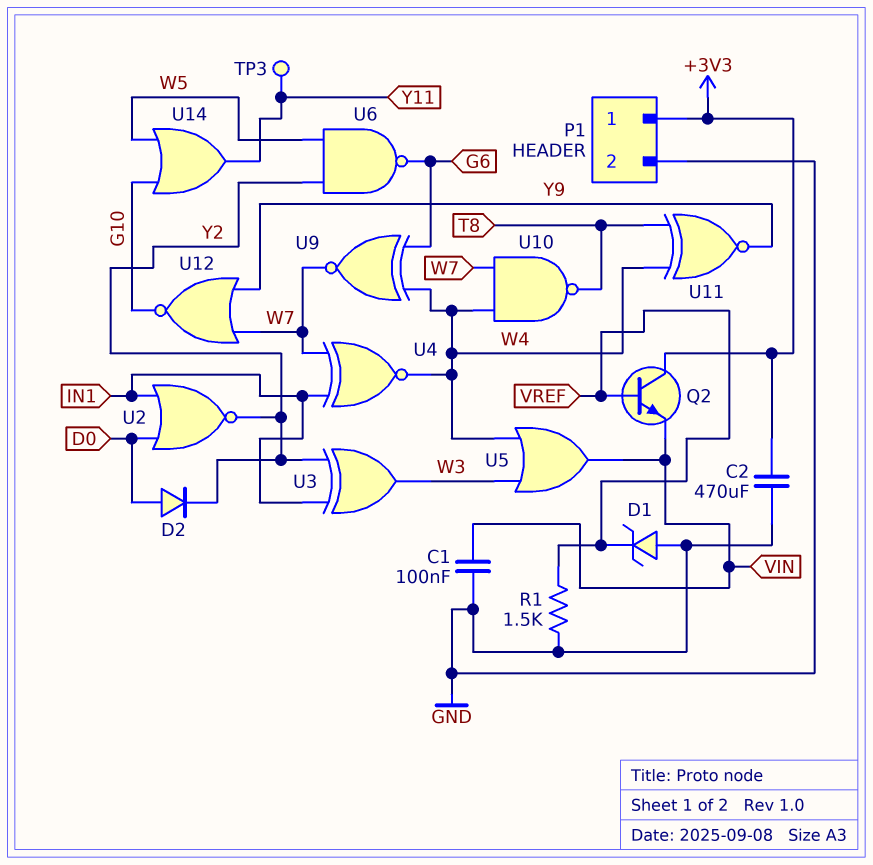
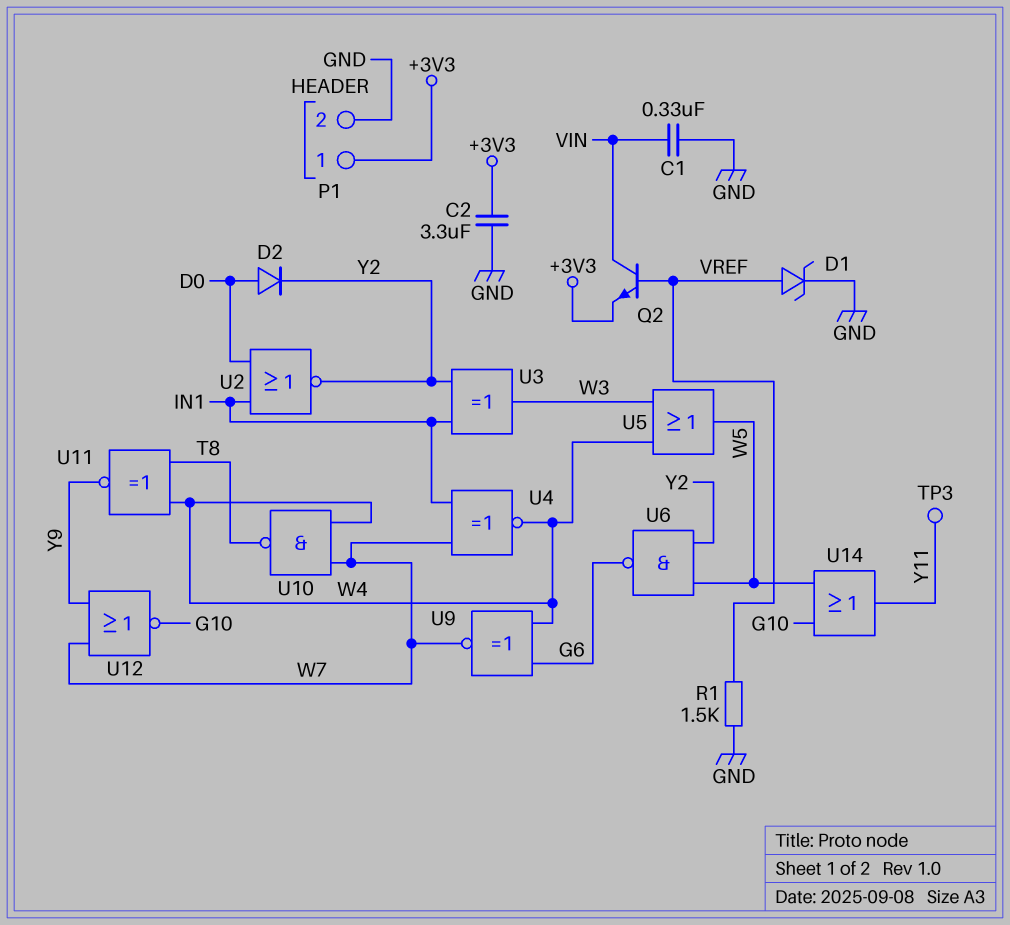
C1: 100nF (GND, VIN) -> 330nF (GND, VIN)
C2: 470uF (+3V3, GND) -> 3.3uF (+3V3, GND)
D1: zener (A GND, K VREF) -> zener (A VREF, K GND)
Q2: NPN (B VREF, C +3V3, E VIN) -> NPN (B VREF, C VIN, E +3V3)
U5: OR (in W3, in W4, out VIN) -> OR (in W3, in W4, out W5)

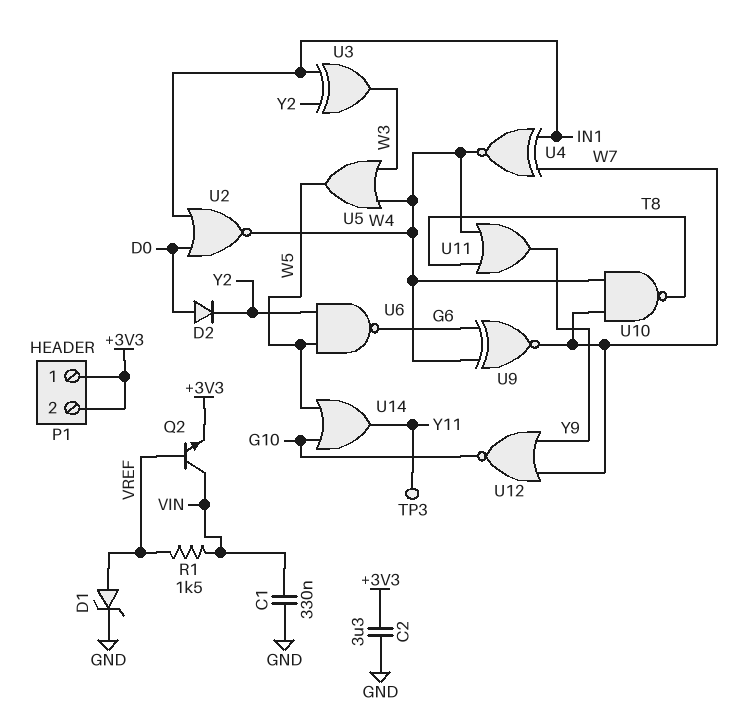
P1 pin 2: GND -> +3V3
R1: 1.5k (GND, VREF) -> 1.5k (VIN, VREF)
U2: NOR (in D0, in IN1, out Y2) -> NOR (in D0, in IN1, out W4)
U11: XNOR (in T8, in W4, out Y9) -> OR (in T8, in W4, out Y9)

